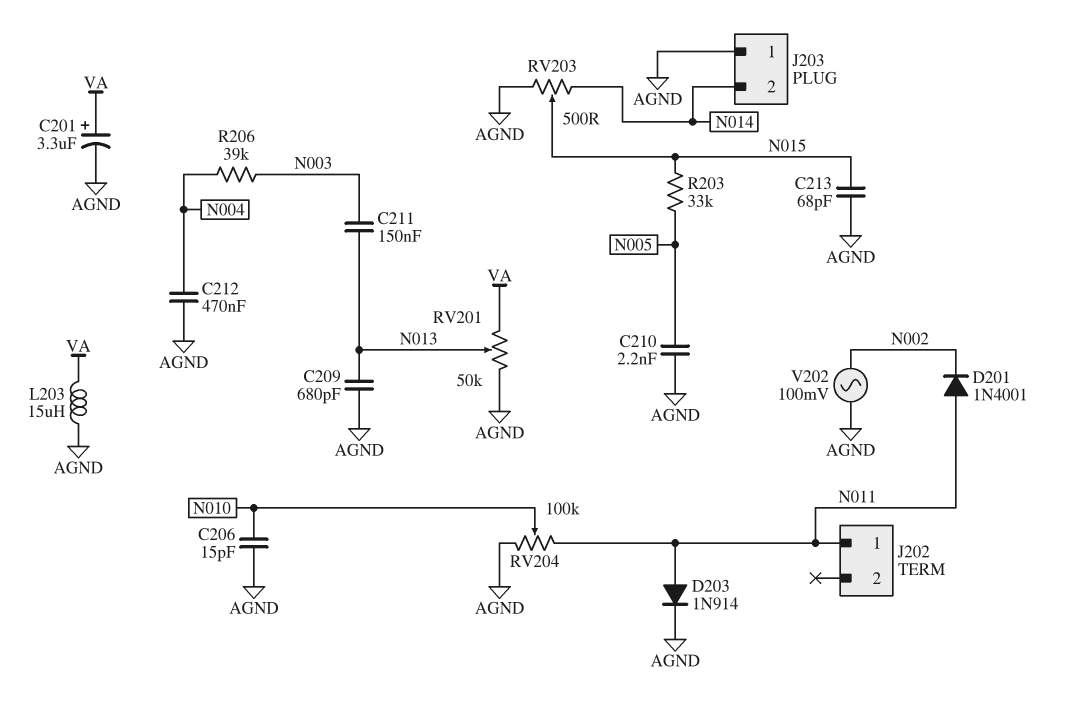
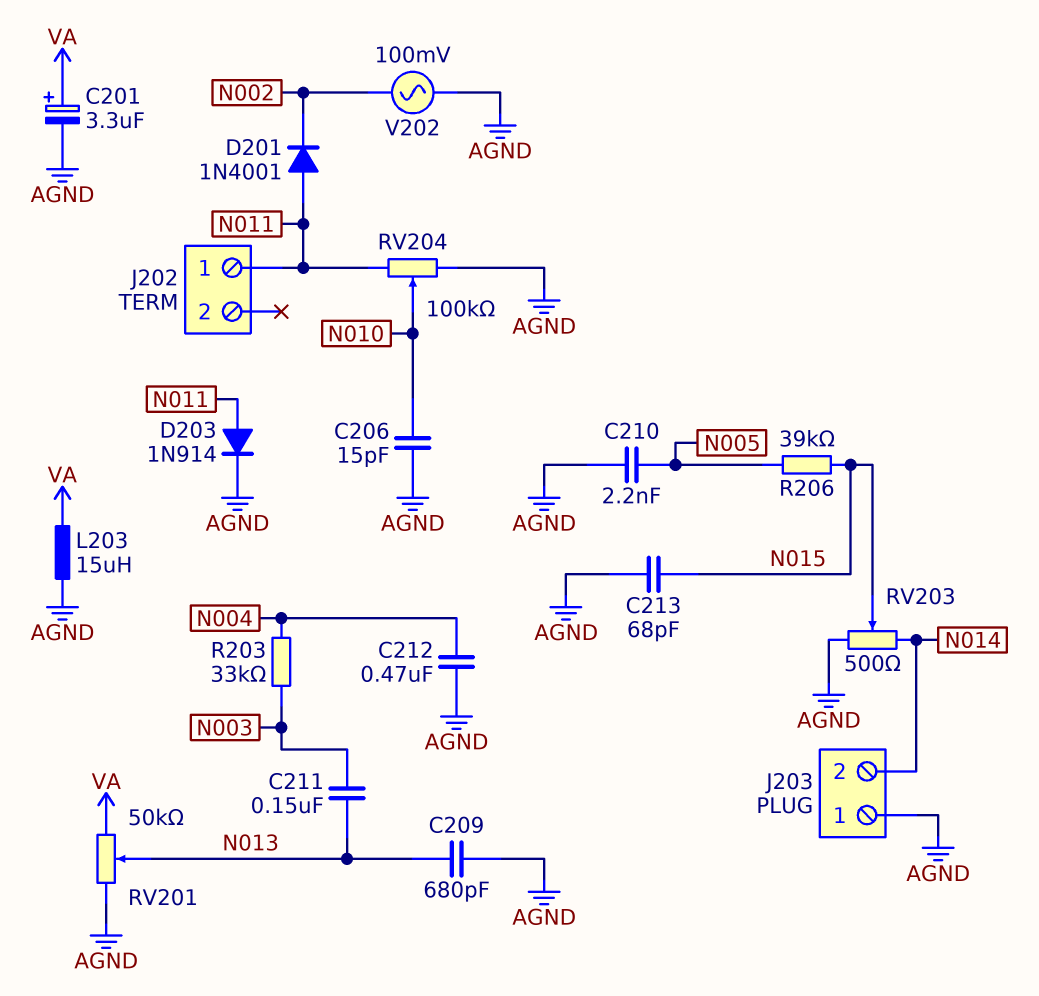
R203: 33k (N005, N015) -> 33k (N003, N004)
R206: 39k (N003, N004) -> 39k (N005, N015)

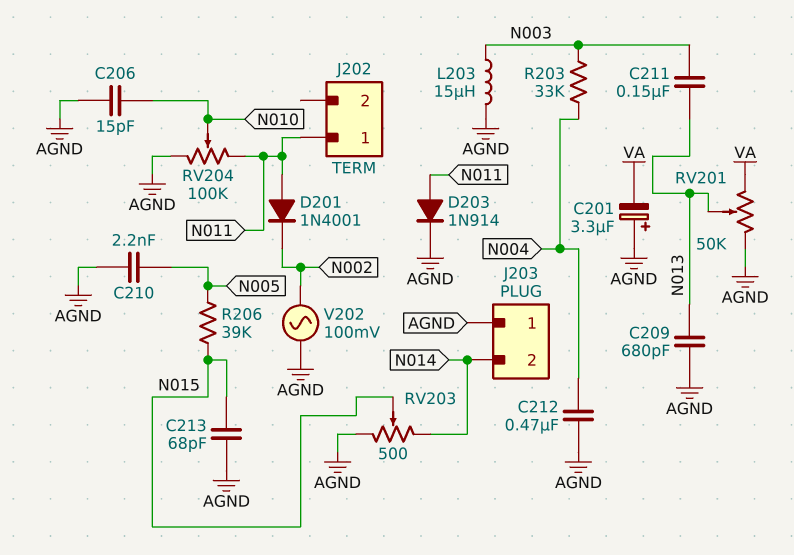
C201: 3.3uF (plus VA, minus AGND) -> 3.3uF (plus AGND, minus VA)
L203: 15uH (AGND, VA) -> 15uH (AGND, N003)

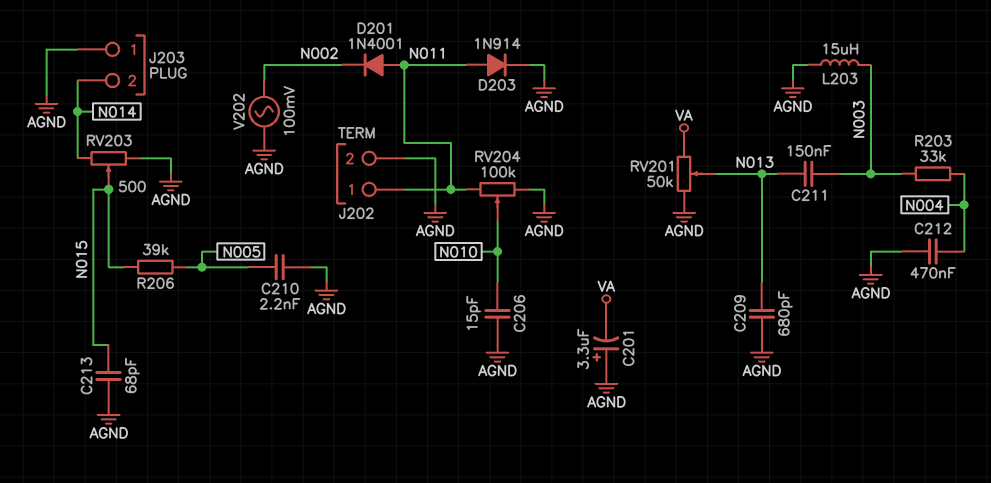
J202 pin 2: none -> AGND

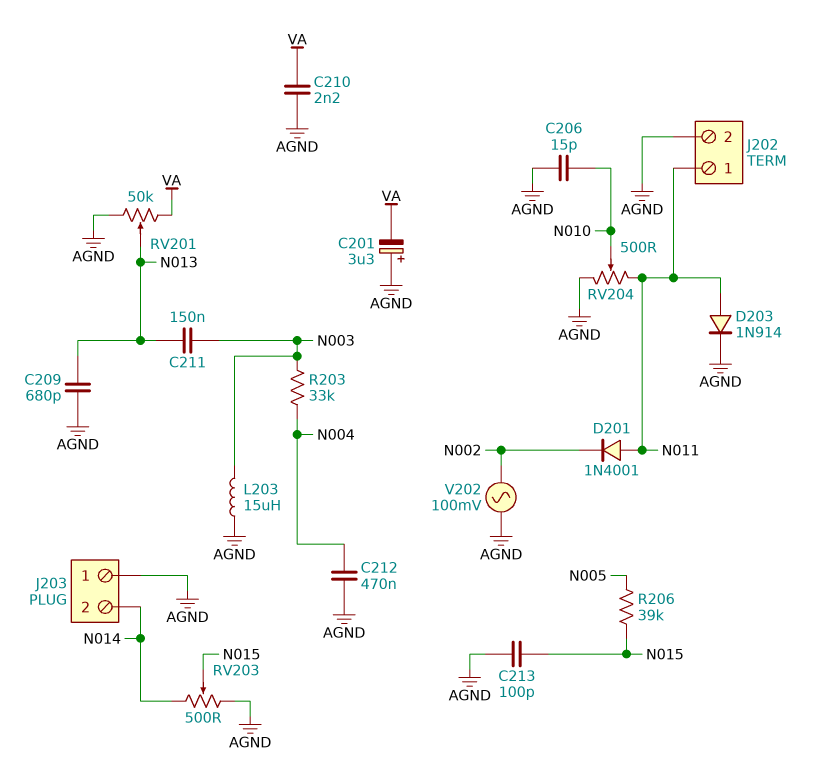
C210: 2.2nF (AGND, N005) -> 2.2nF (AGND, VA)
C213: 68pF (AGND, N015) -> 100pF (AGND, N015)
RV204: 100k (AGND, N011, wiper N010) -> 500 (AGND, N011, wiper N010)

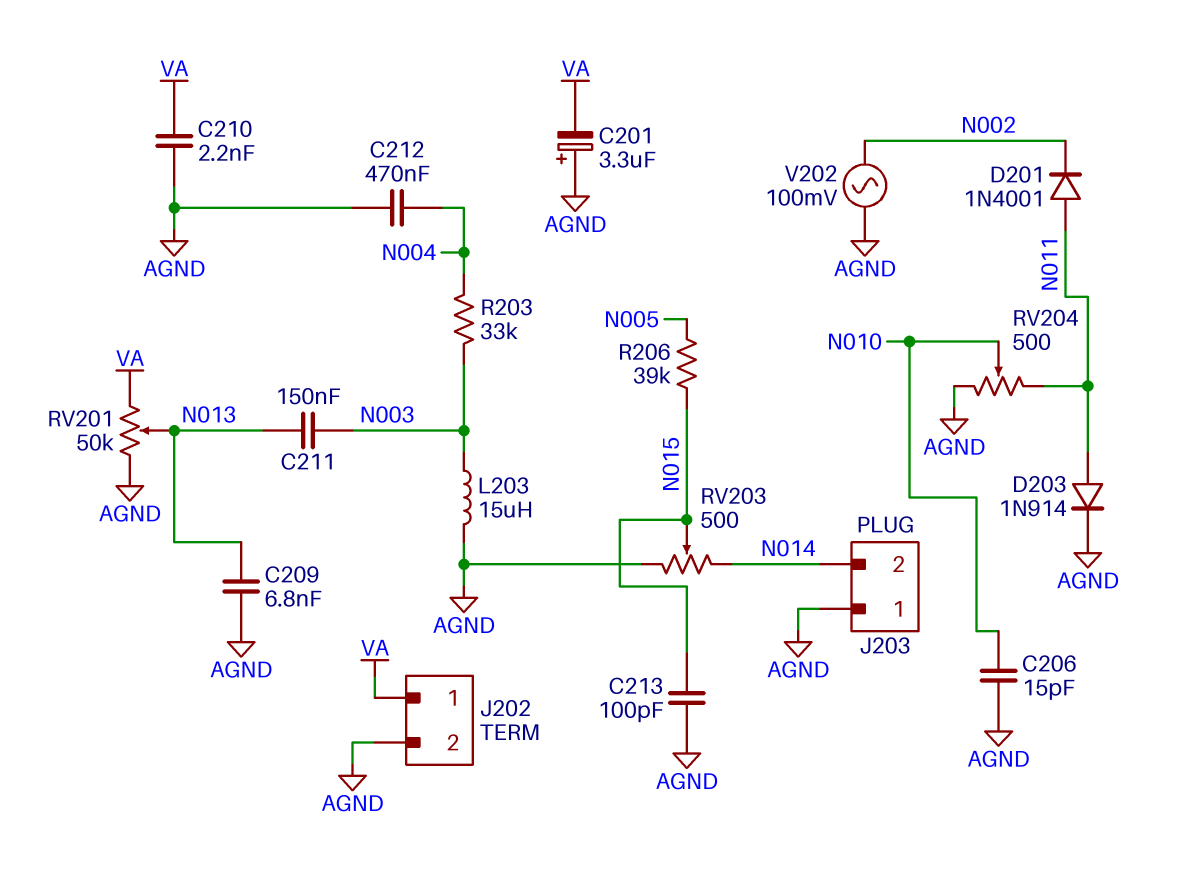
C209: 680pF (AGND, N013) -> 6.8nF (AGND, N013)
J202 pin 1: N011 -> VA

